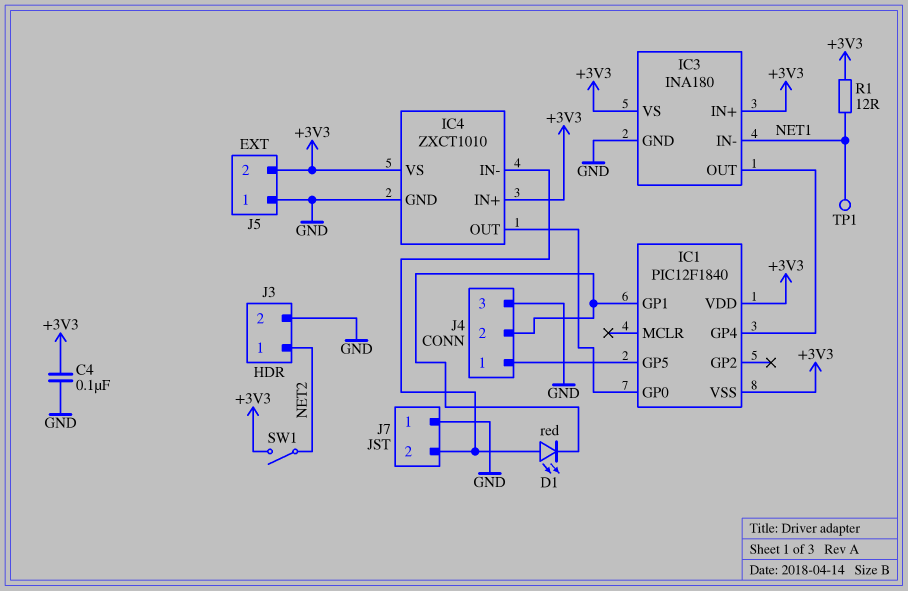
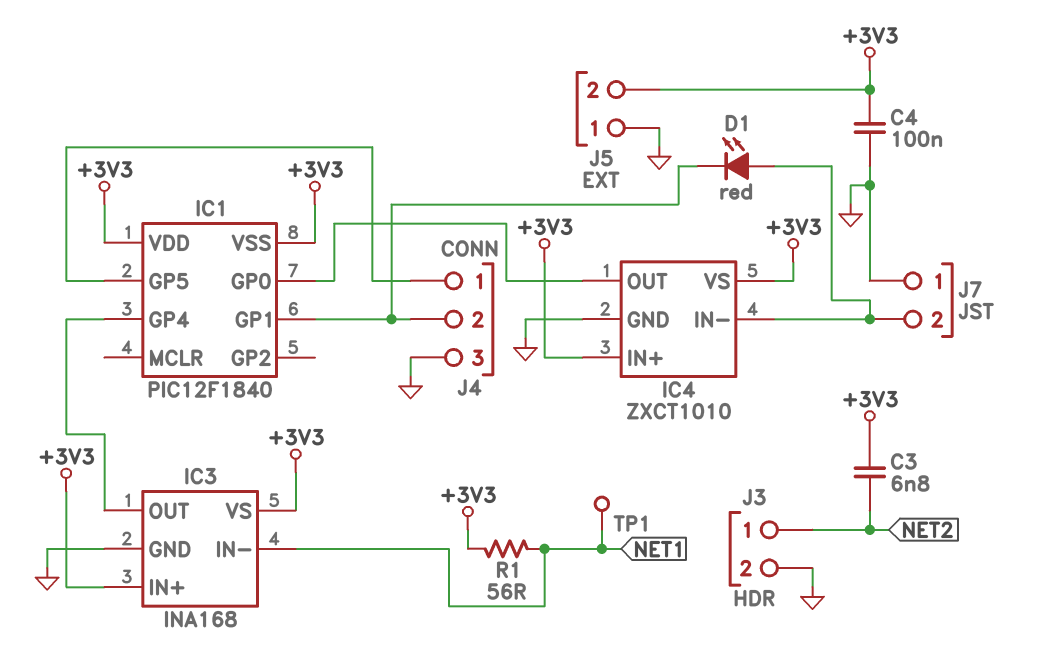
C3: none -> 6.8nF (+3V3, NET2)
IC3: INA180 -> INA168
R1: 12 (+3V3, NET1) -> 56 (+3V3, NET1)
SW1: switch (+3V3, NET2) -> none

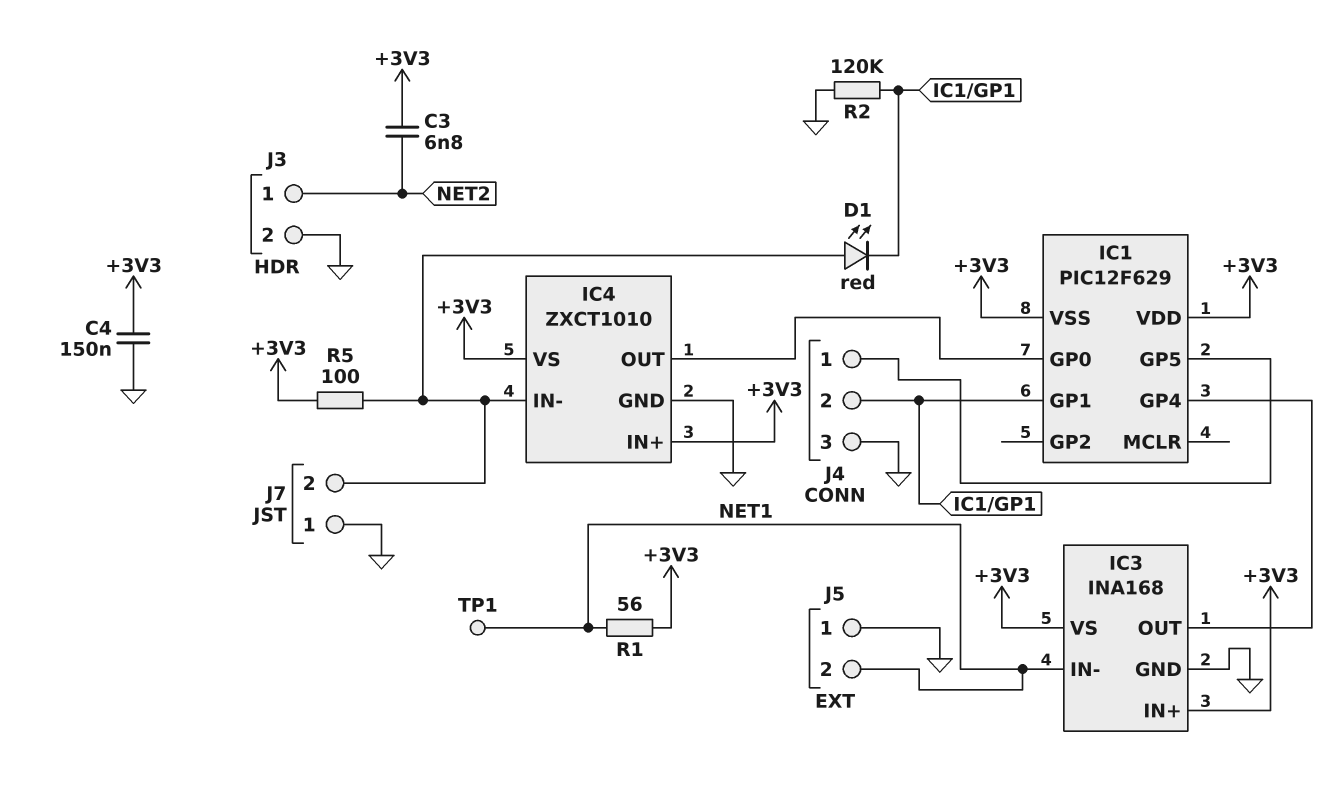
C4: 100nF (+3V3, GND) -> 150nF (+3V3, GND)
IC1: PIC12F1840 -> PIC12F629
J5 pin 2: +3V3 -> NET1
R2: none -> 120k (GND, IC1/GP1)
R5: none -> 100 (+3V3, IC4/IN-)

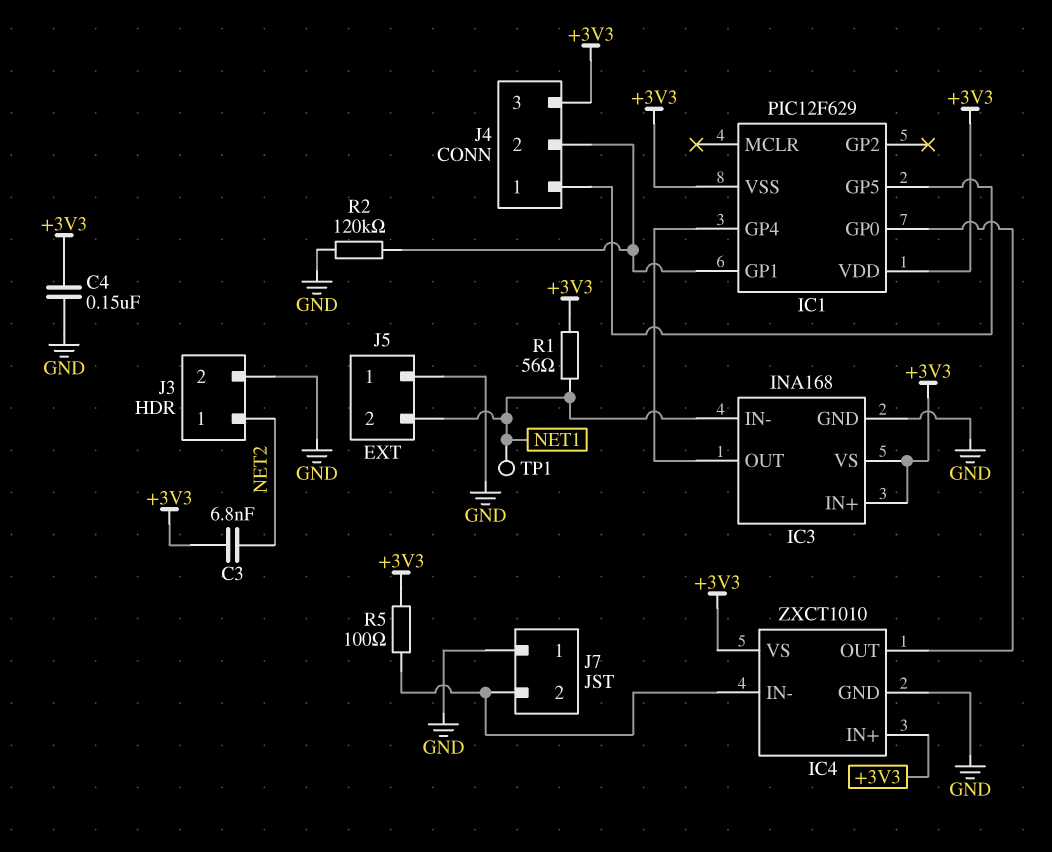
D1: LED red (A IC4/IN-, K IC1/GP1) -> none
J4 pin 3: GND -> +3V3

